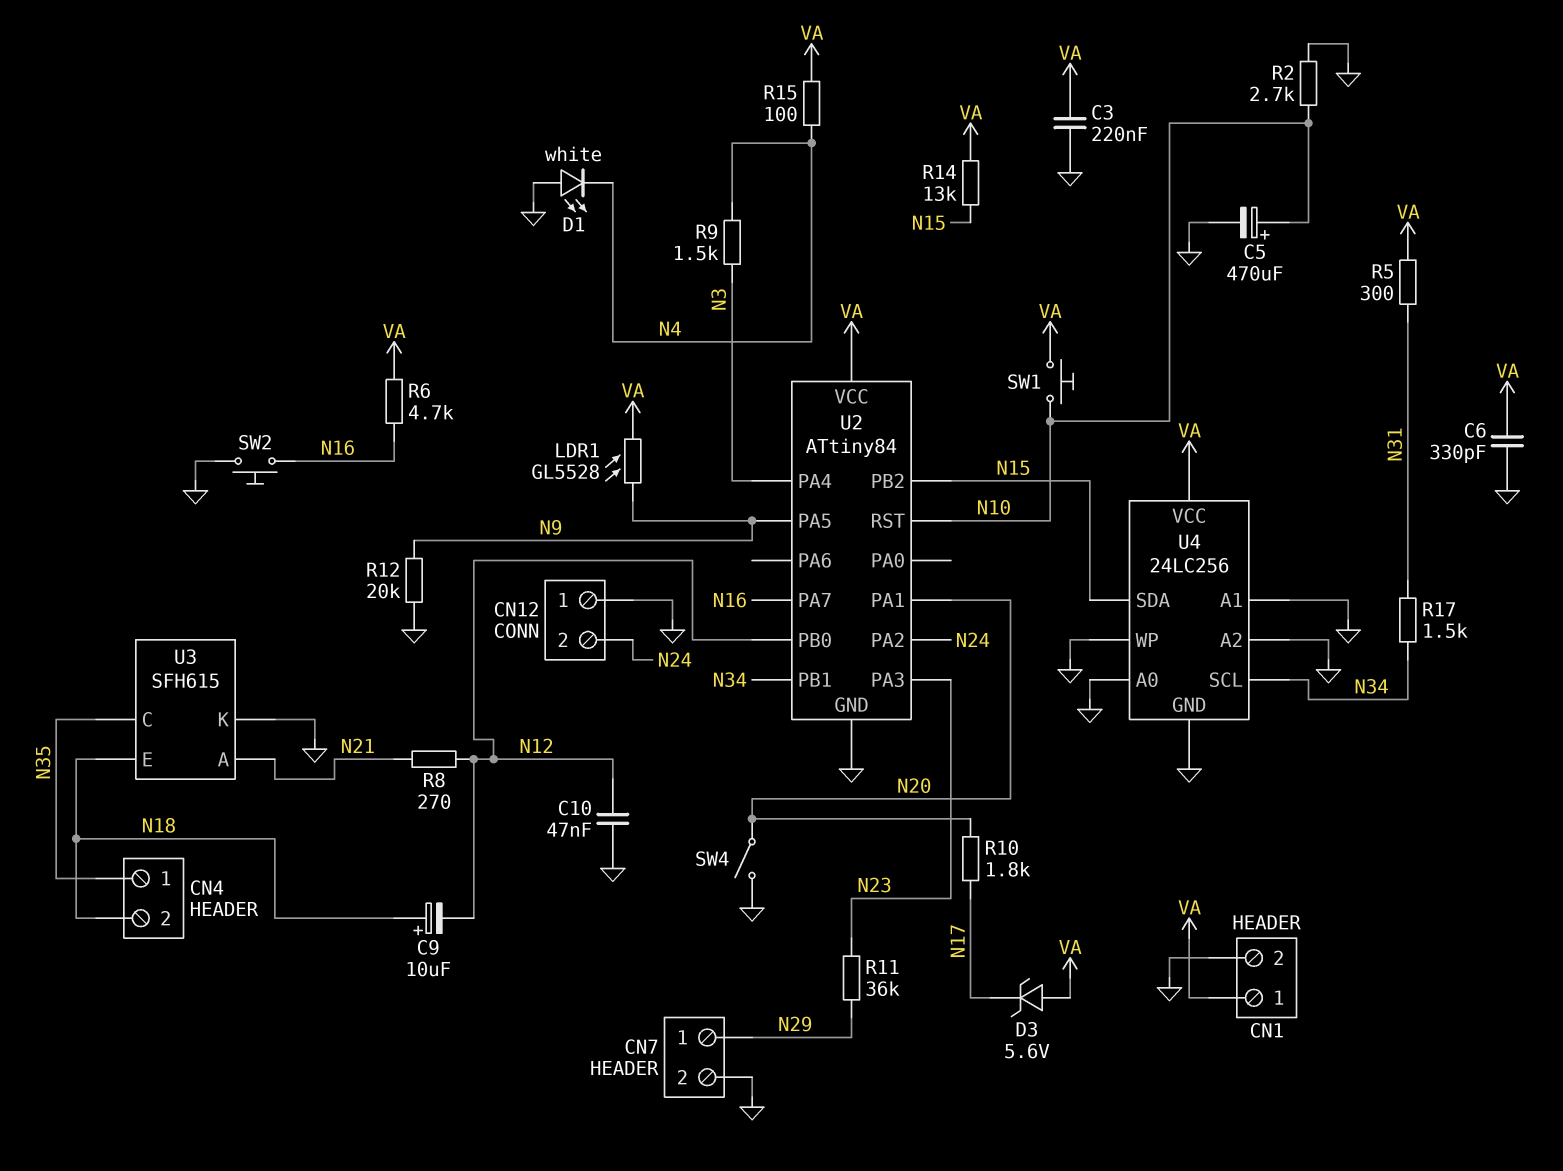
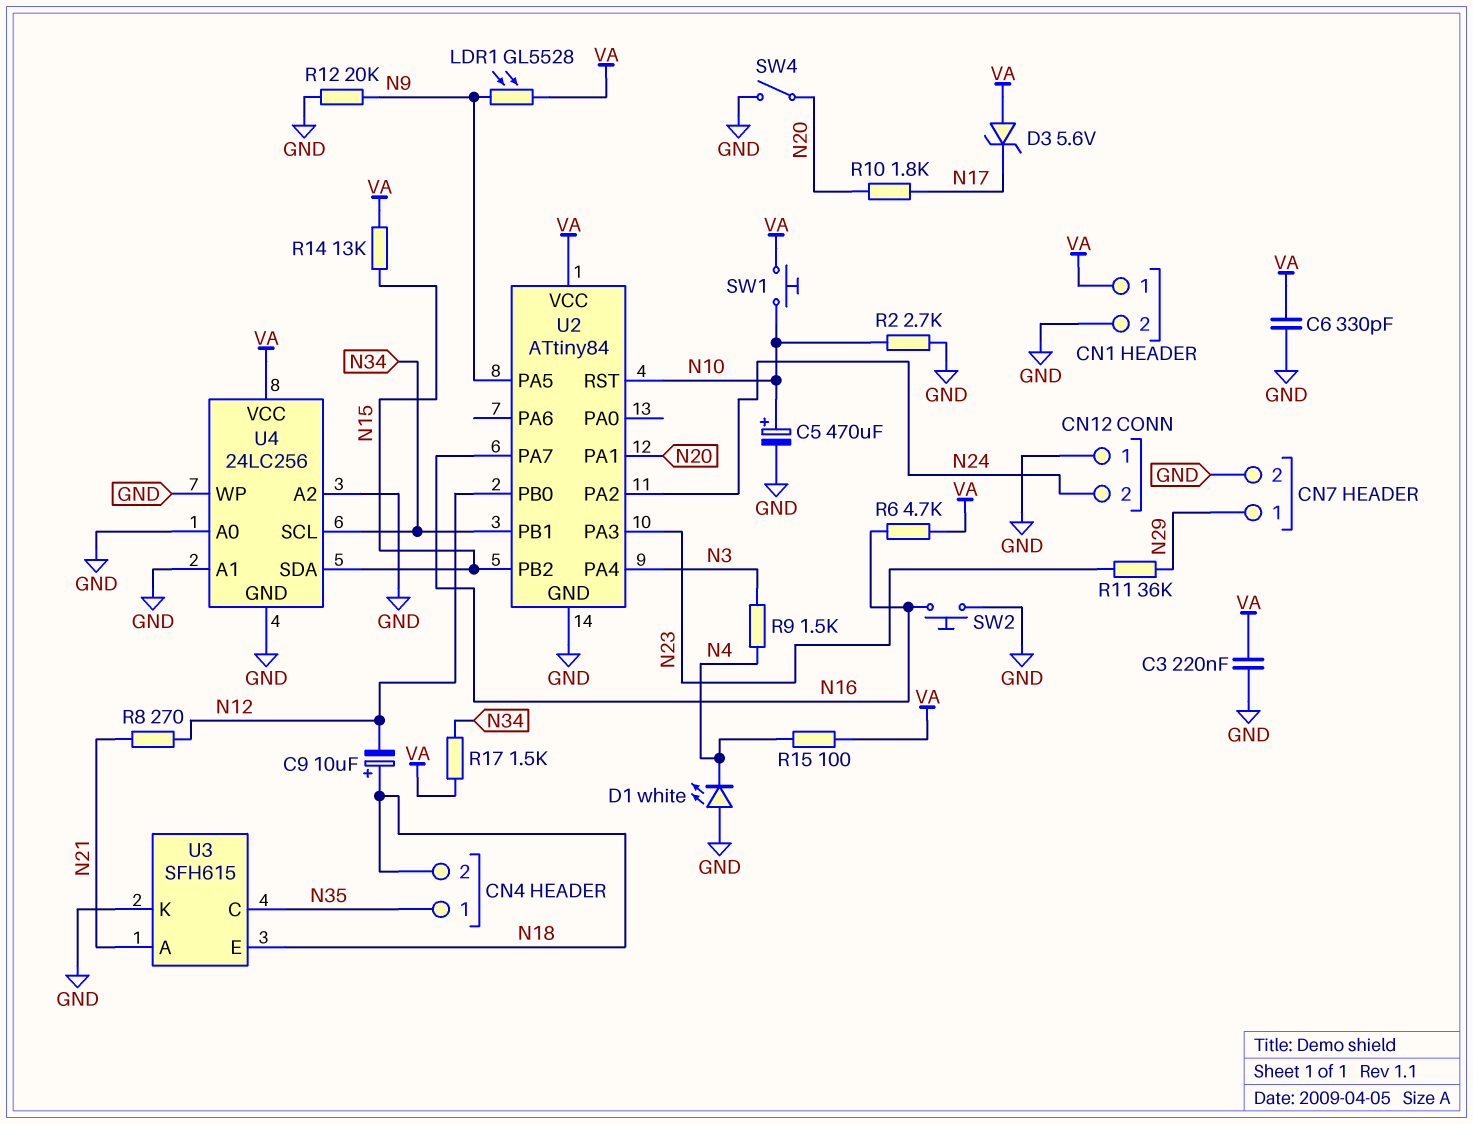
C10: 47nF (GND, N12) -> none
R5: 300 (N31, VA) -> none
R17: 1.5k (N31, N34) -> 1.5k (N34, VA)

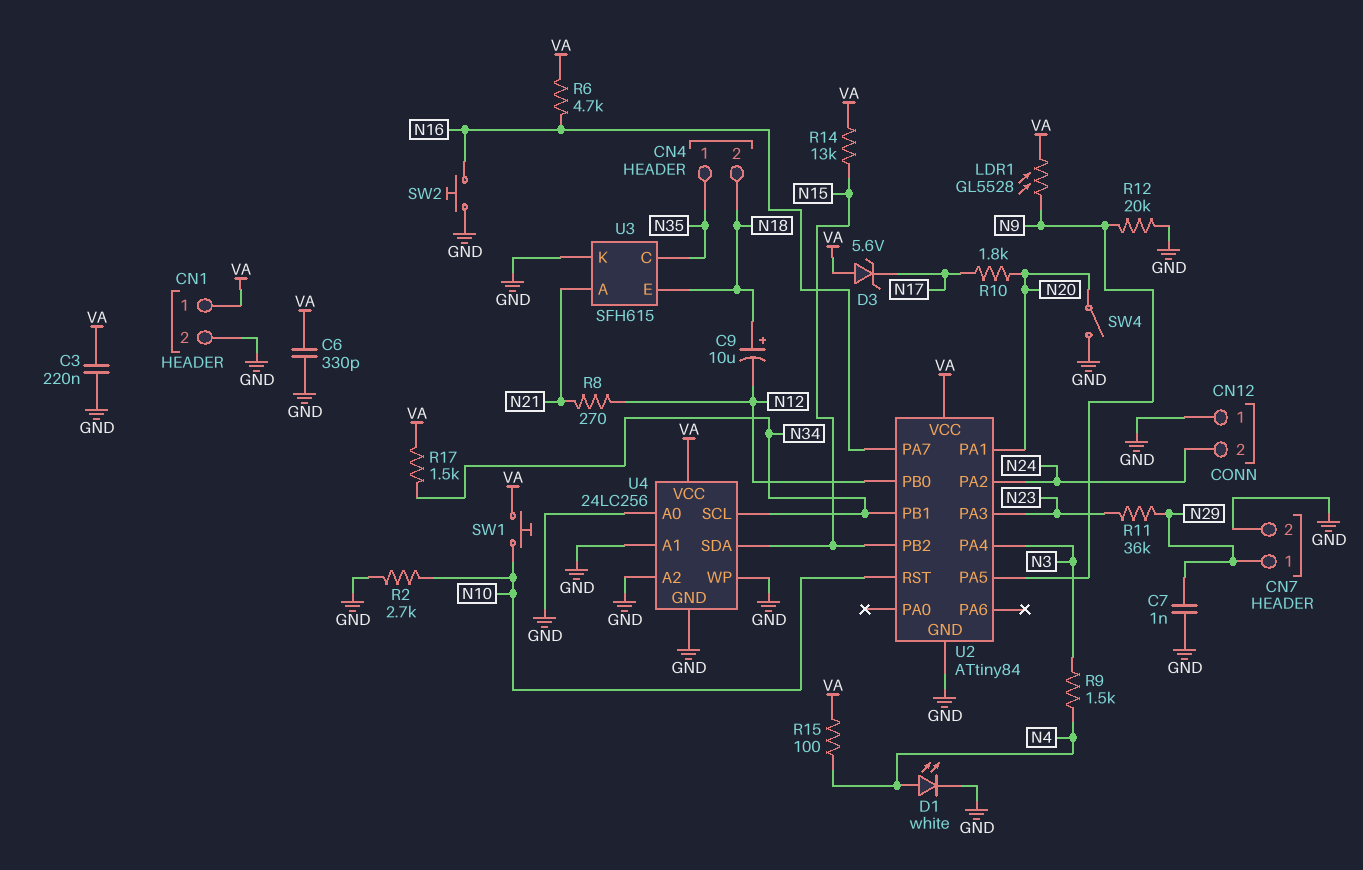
C5: 470uF (plus N10, minus GND) -> none
C7: none -> 1nF (GND, N29)
D1: LED white (A GND, K N4) -> LED white (A N4, K GND)

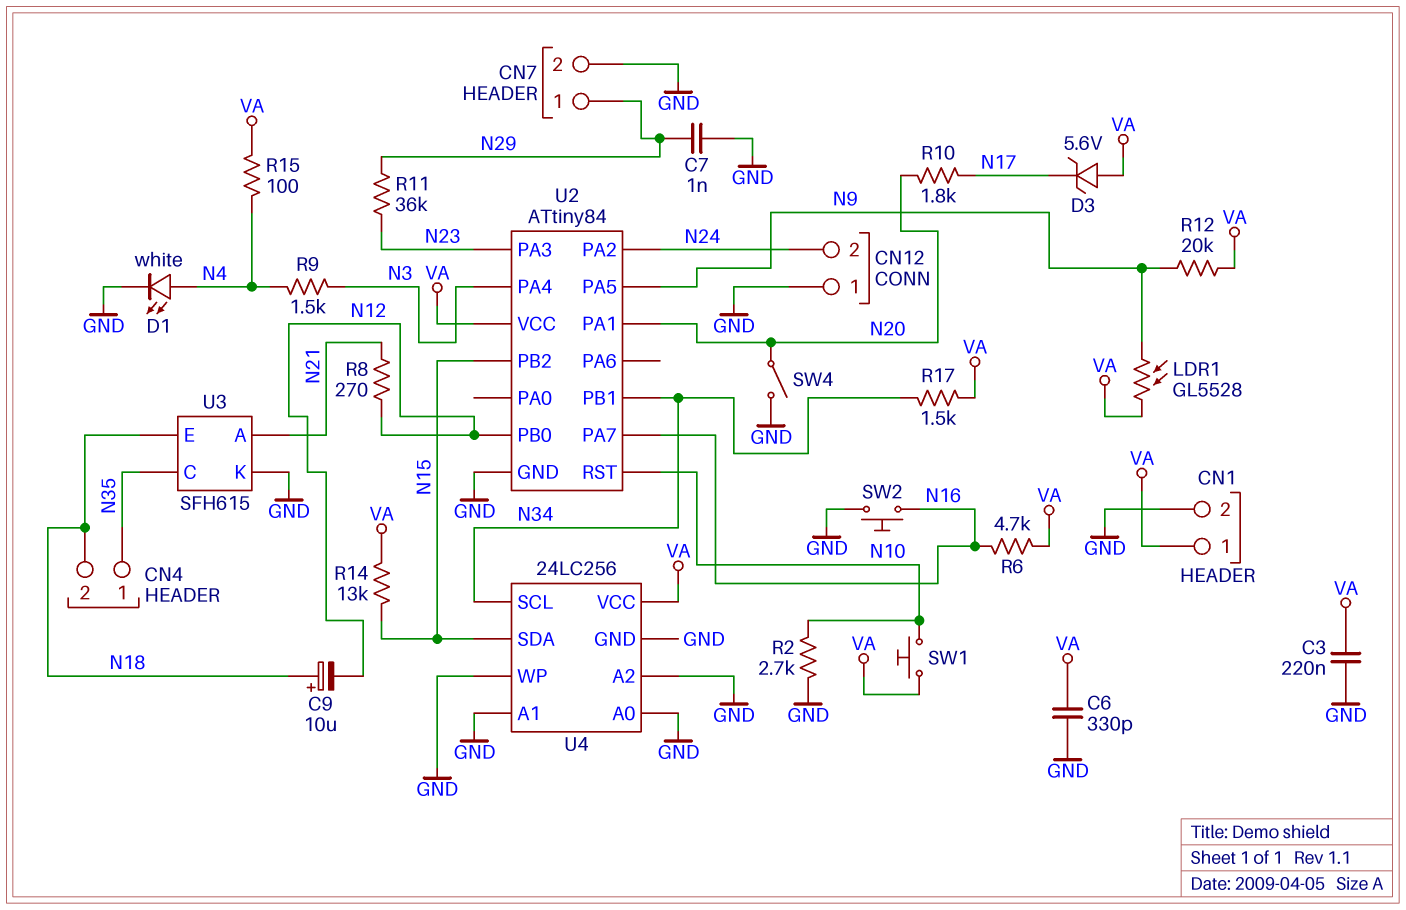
R12: 20k (GND, N9) -> 20k (N9, VA)

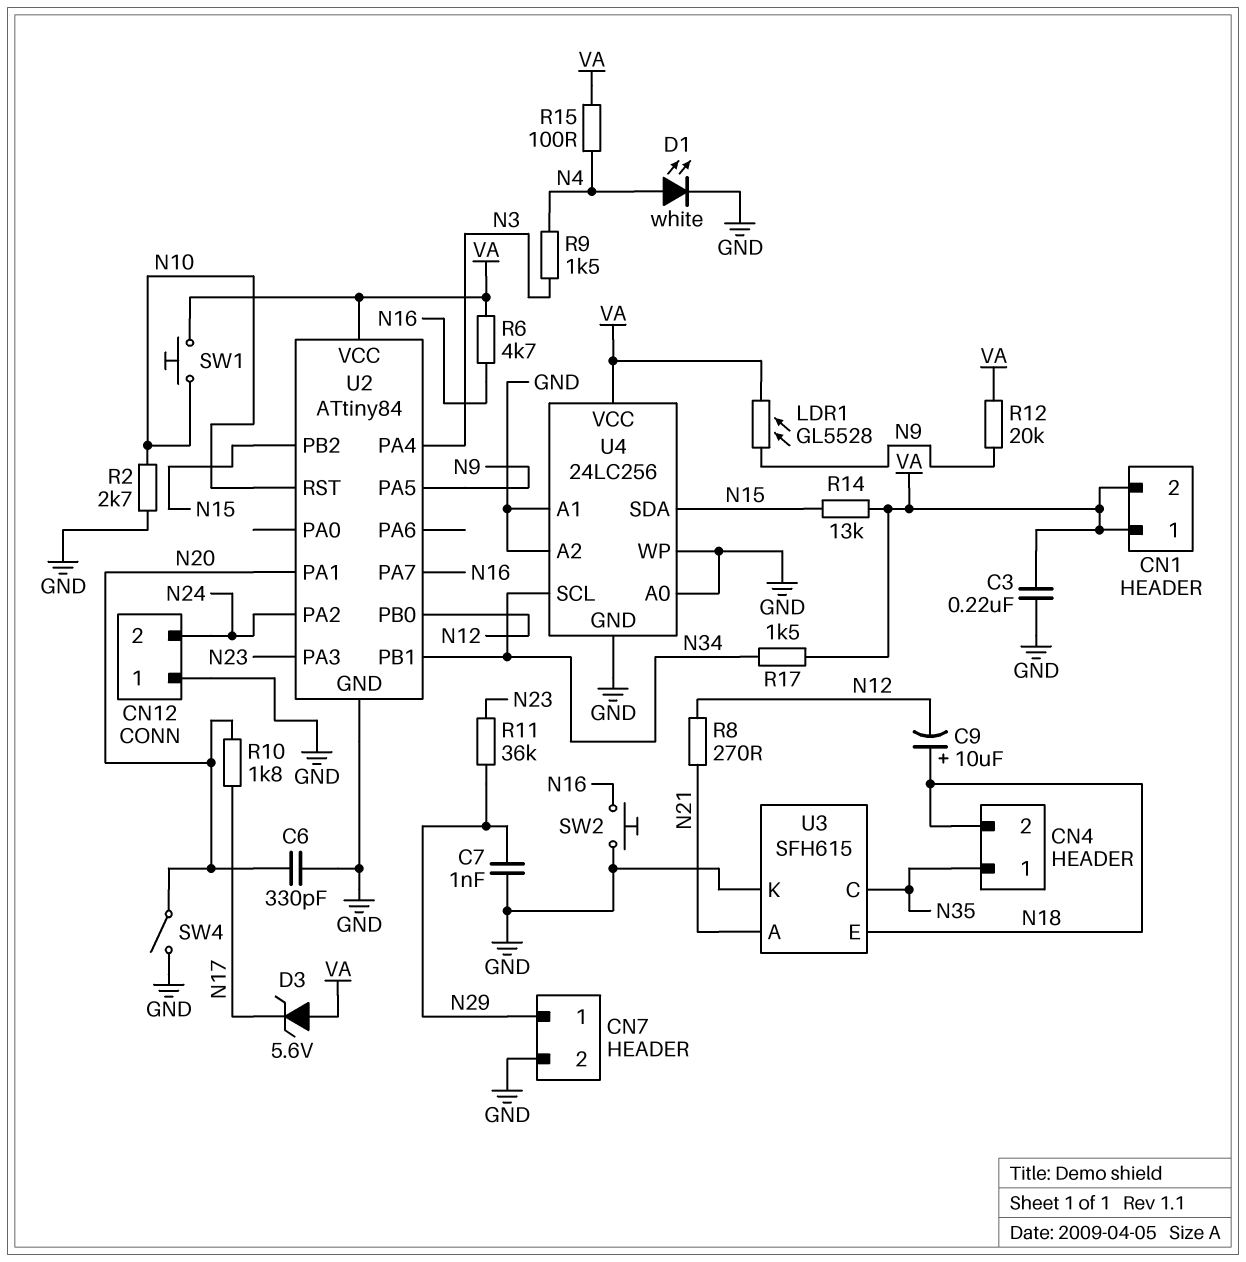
C6: 330pF (GND, VA) -> 330pF (GND, N20)
CN1 pin 2: GND -> VA

